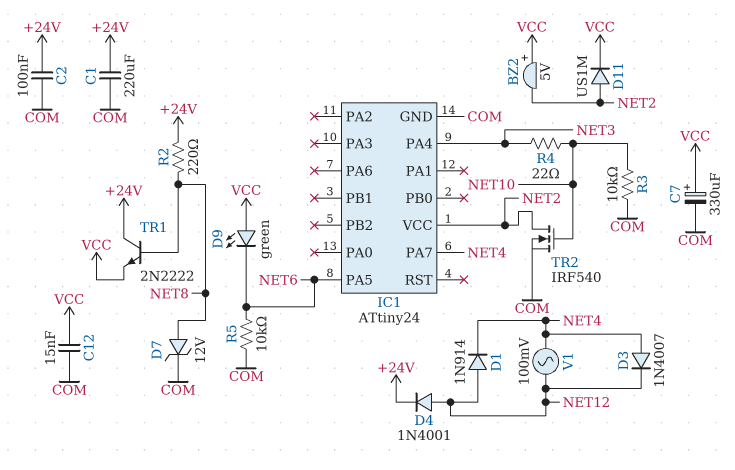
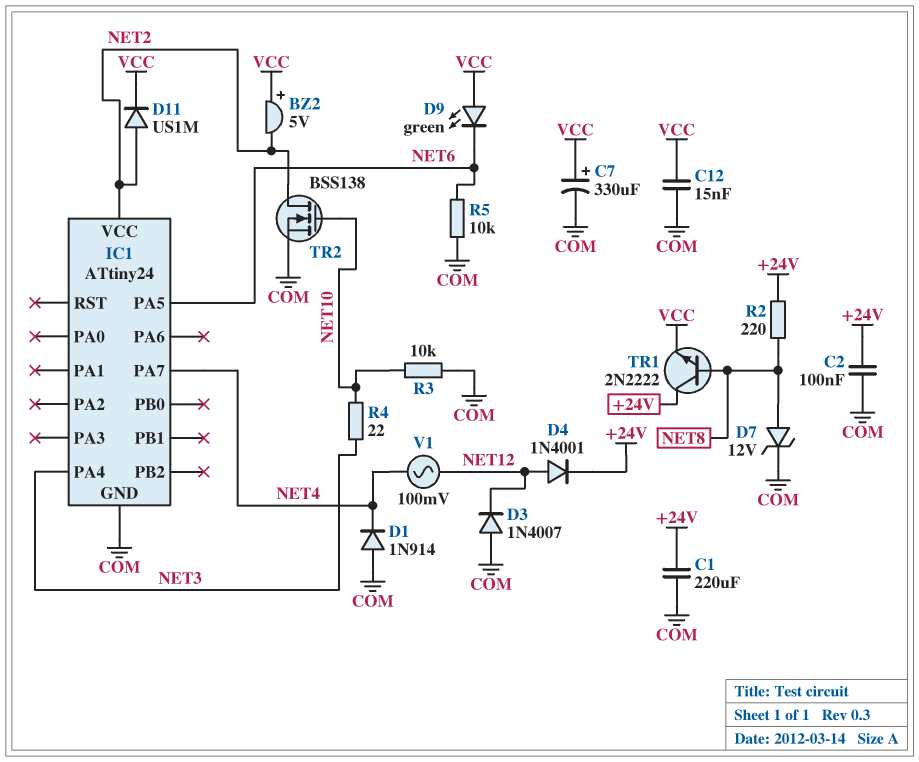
D1: diode 1N914 (A NET12, K NET4) -> diode 1N914 (A COM, K NET4)
D3: diode 1N4007 (A NET4, K NET12) -> diode 1N4007 (A COM, K NET12)
TR2: NMOS IRF540 (G NET10, D NET2, S COM) -> NMOS BSS138 (G NET10, D NET2, S COM)

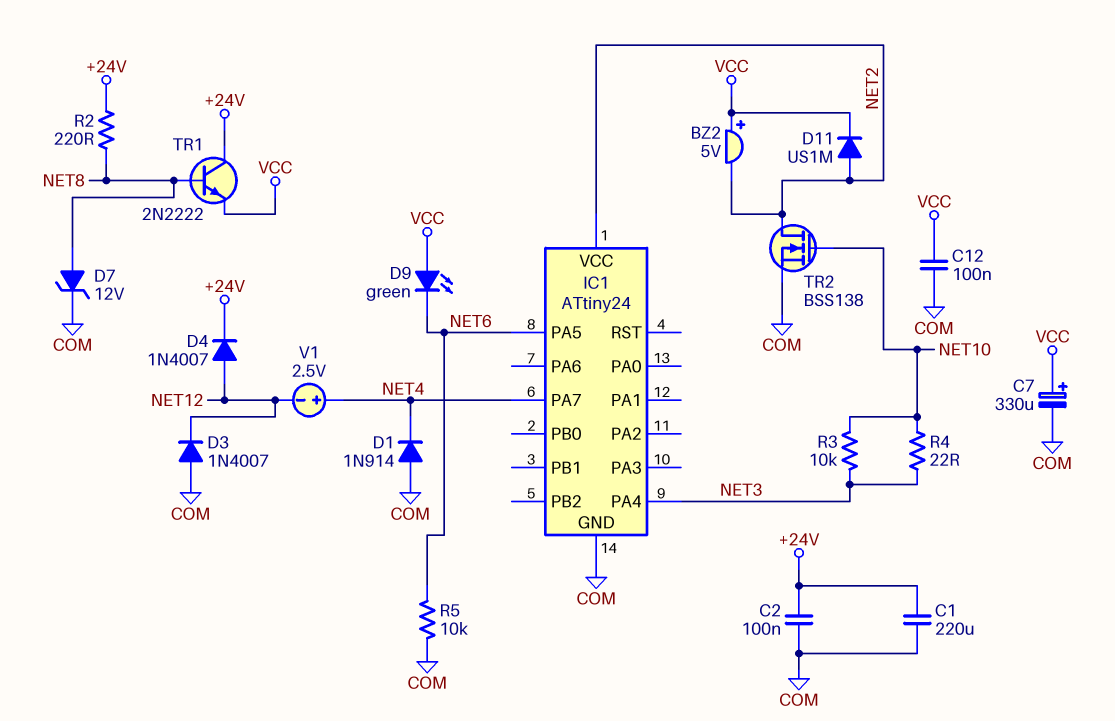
C12: 15nF (COM, VCC) -> 100nF (COM, VCC)
D4: diode 1N4001 (A NET12, K +24V) -> diode 1N4007 (A NET12, K +24V)
R3: 10k (COM, NET10) -> 10k (NET3, NET10)
V1: AC 100mV (NET4, NET12) -> 2.5V (plus NET4, minus NET12)

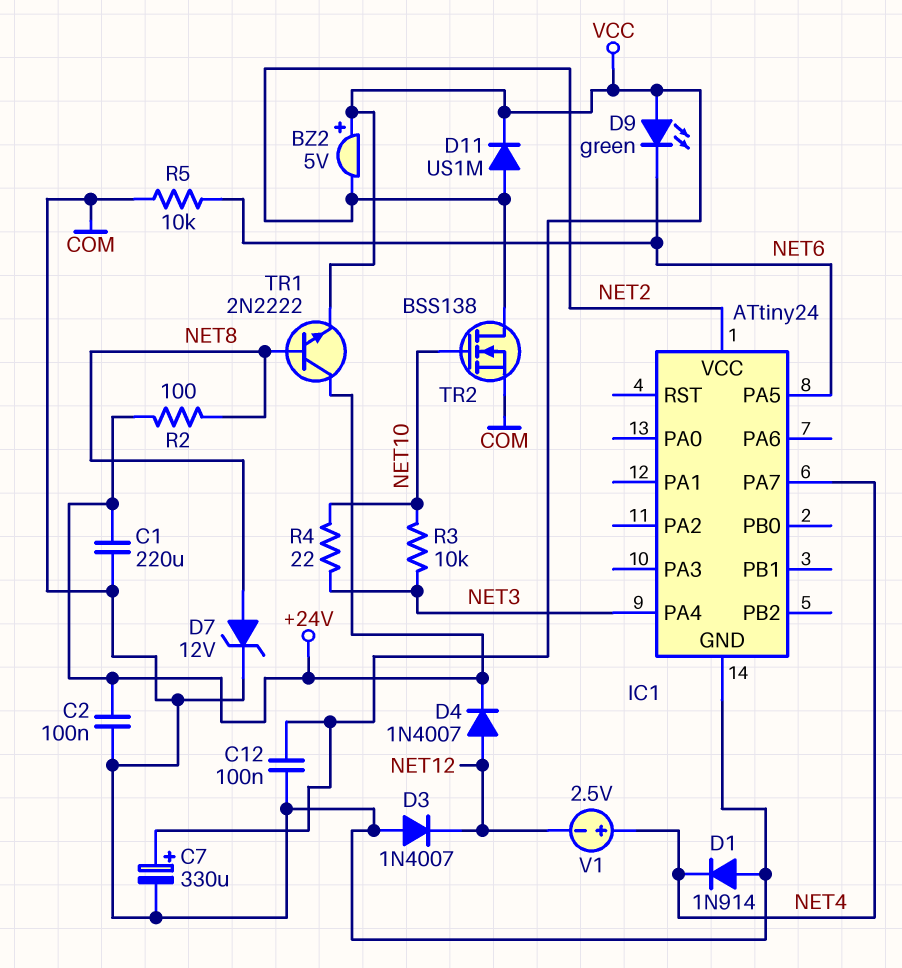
R2: 220 (+24V, NET8) -> 100 (+24V, NET8)

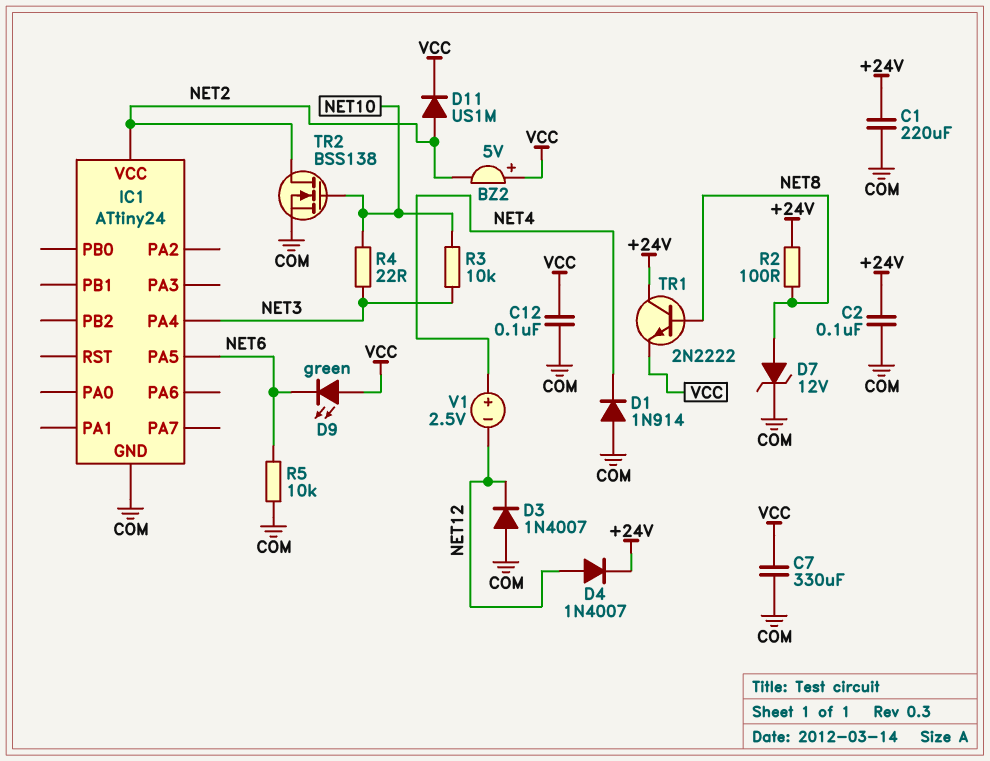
C7: 330uF (plus VCC, minus COM) -> 330uF (COM, VCC)
IC1 pin PA7: NET4 -> none

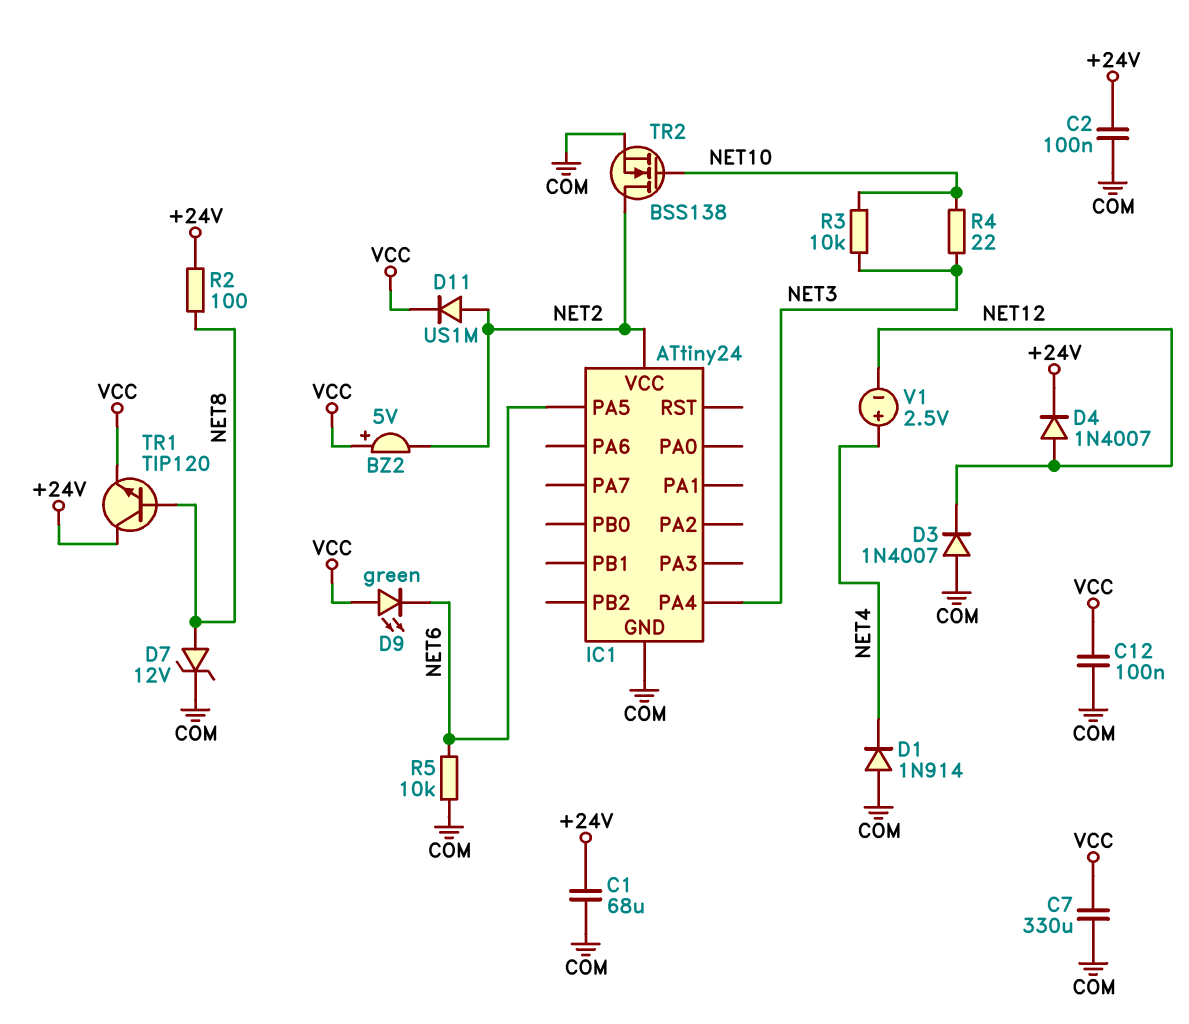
C1: 220uF (+24V, COM) -> 68uF (+24V, COM)
TR1: NPN 2N2222 (B NET8, C +24V, E VCC) -> NPN TIP120 (B NET8, C +24V, E VCC)

